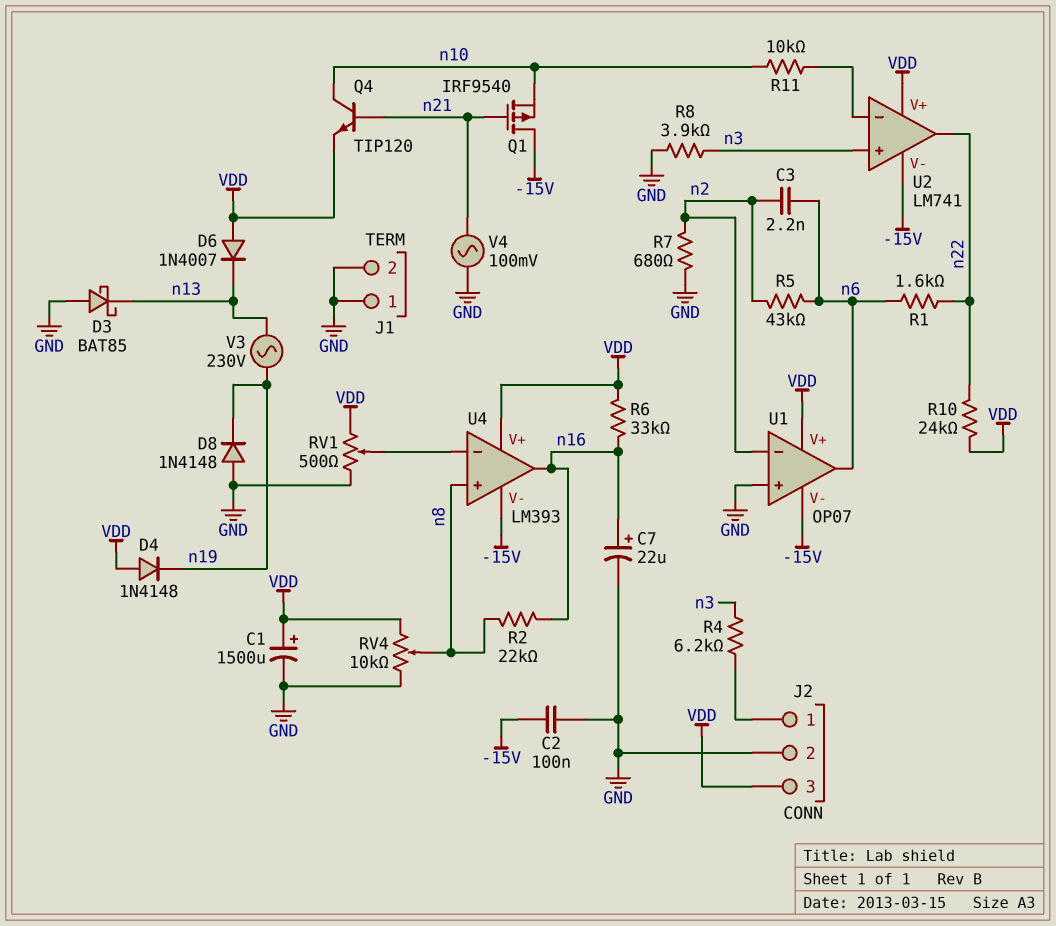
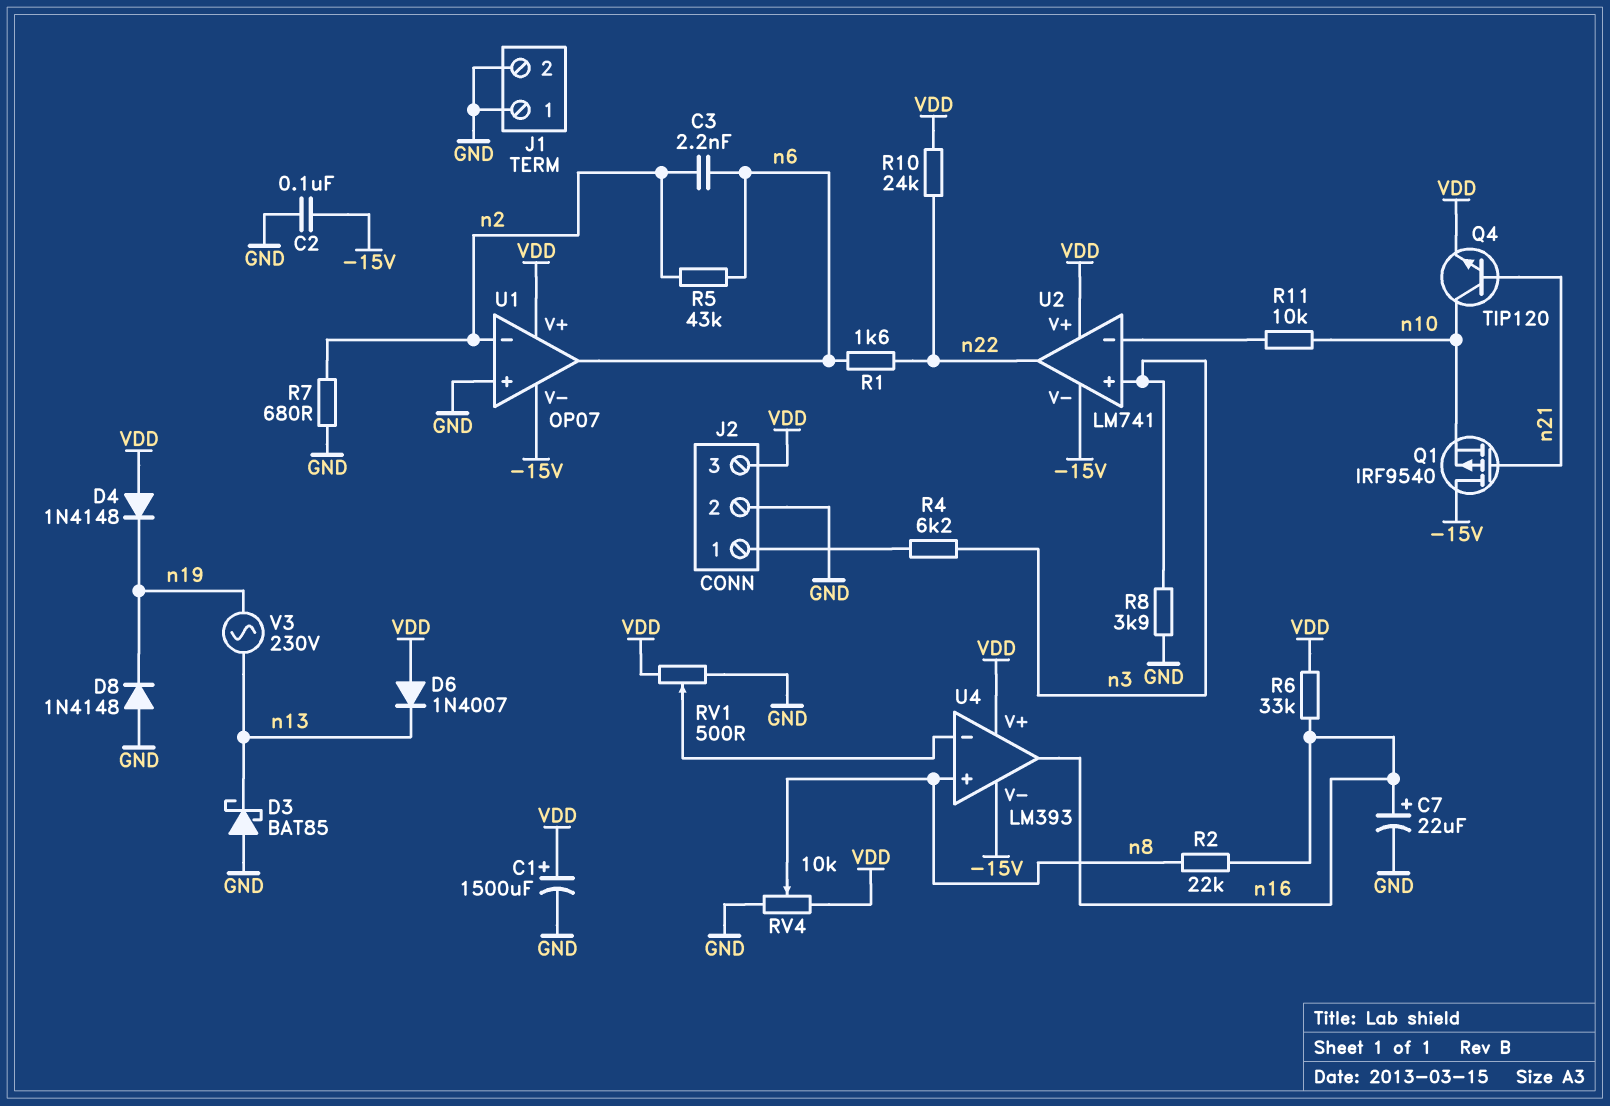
V4: AC 100mV (GND, n21) -> none

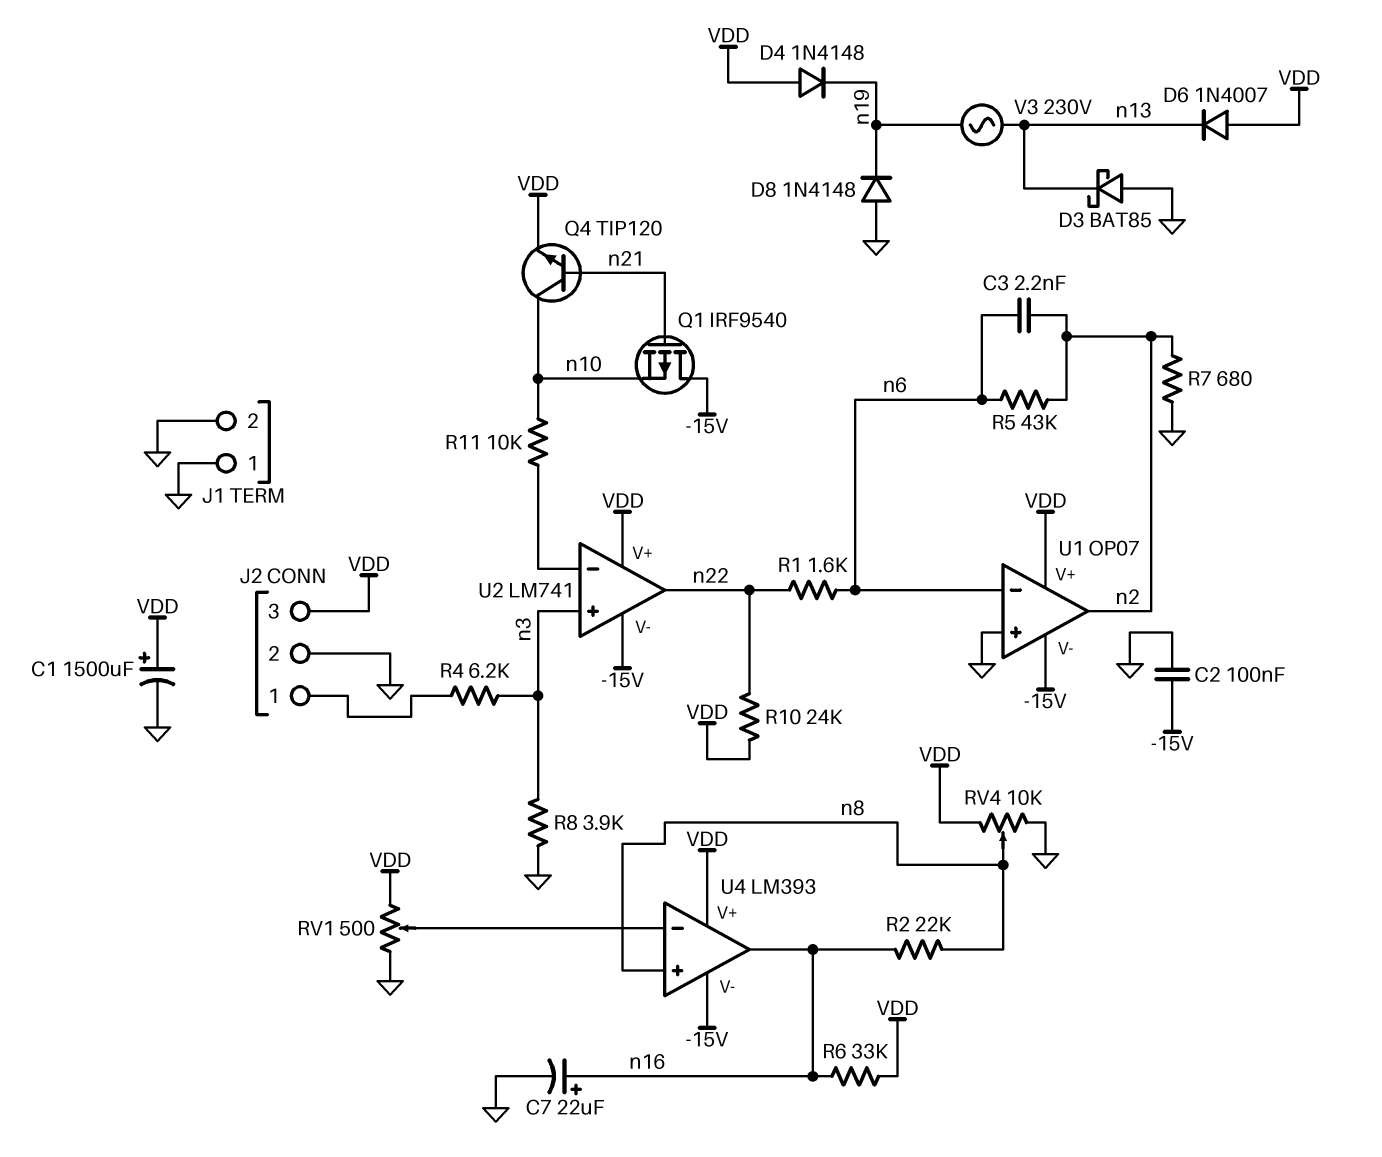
U1 pin in-: n2 -> n6
U1 pin out: n6 -> n2

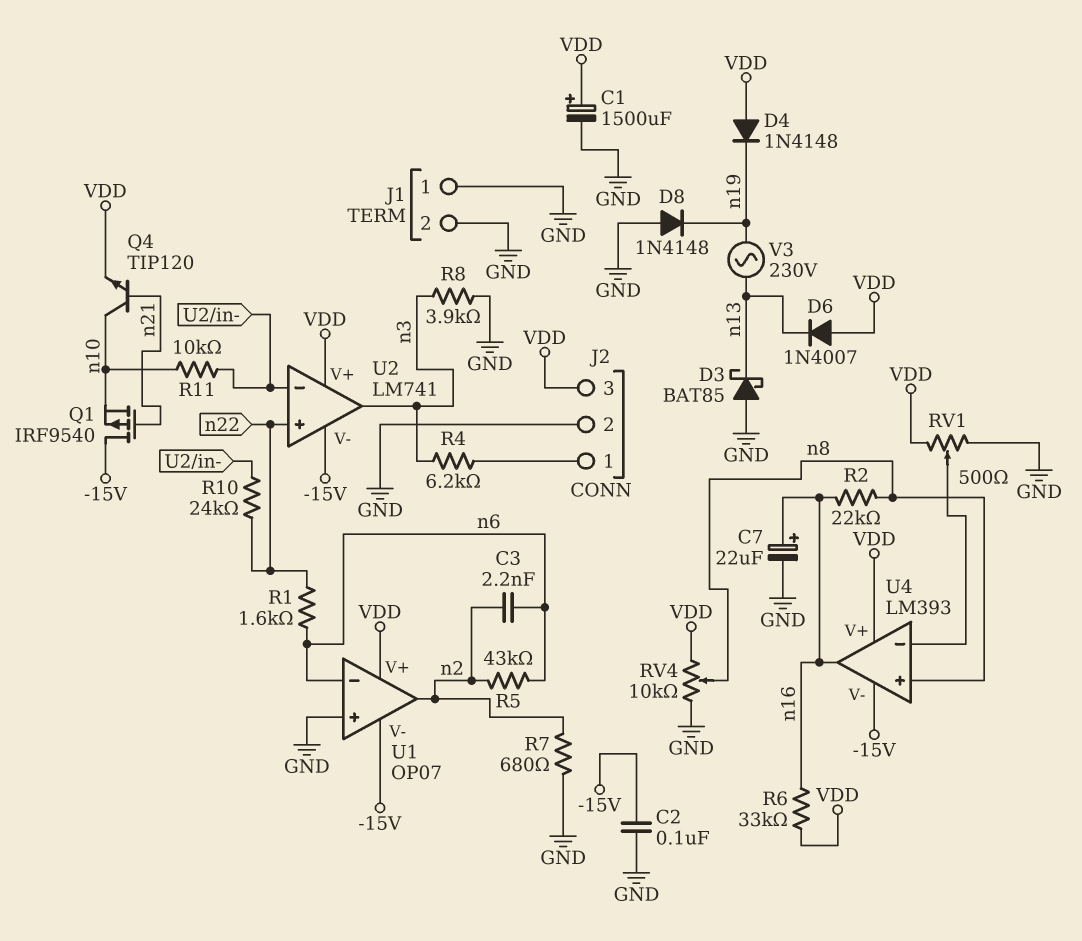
R10: 24k (VDD, n22) -> 24k (U2/in-, n22)
U2 pin in+: n3 -> n22
U2 pin out: n22 -> n3

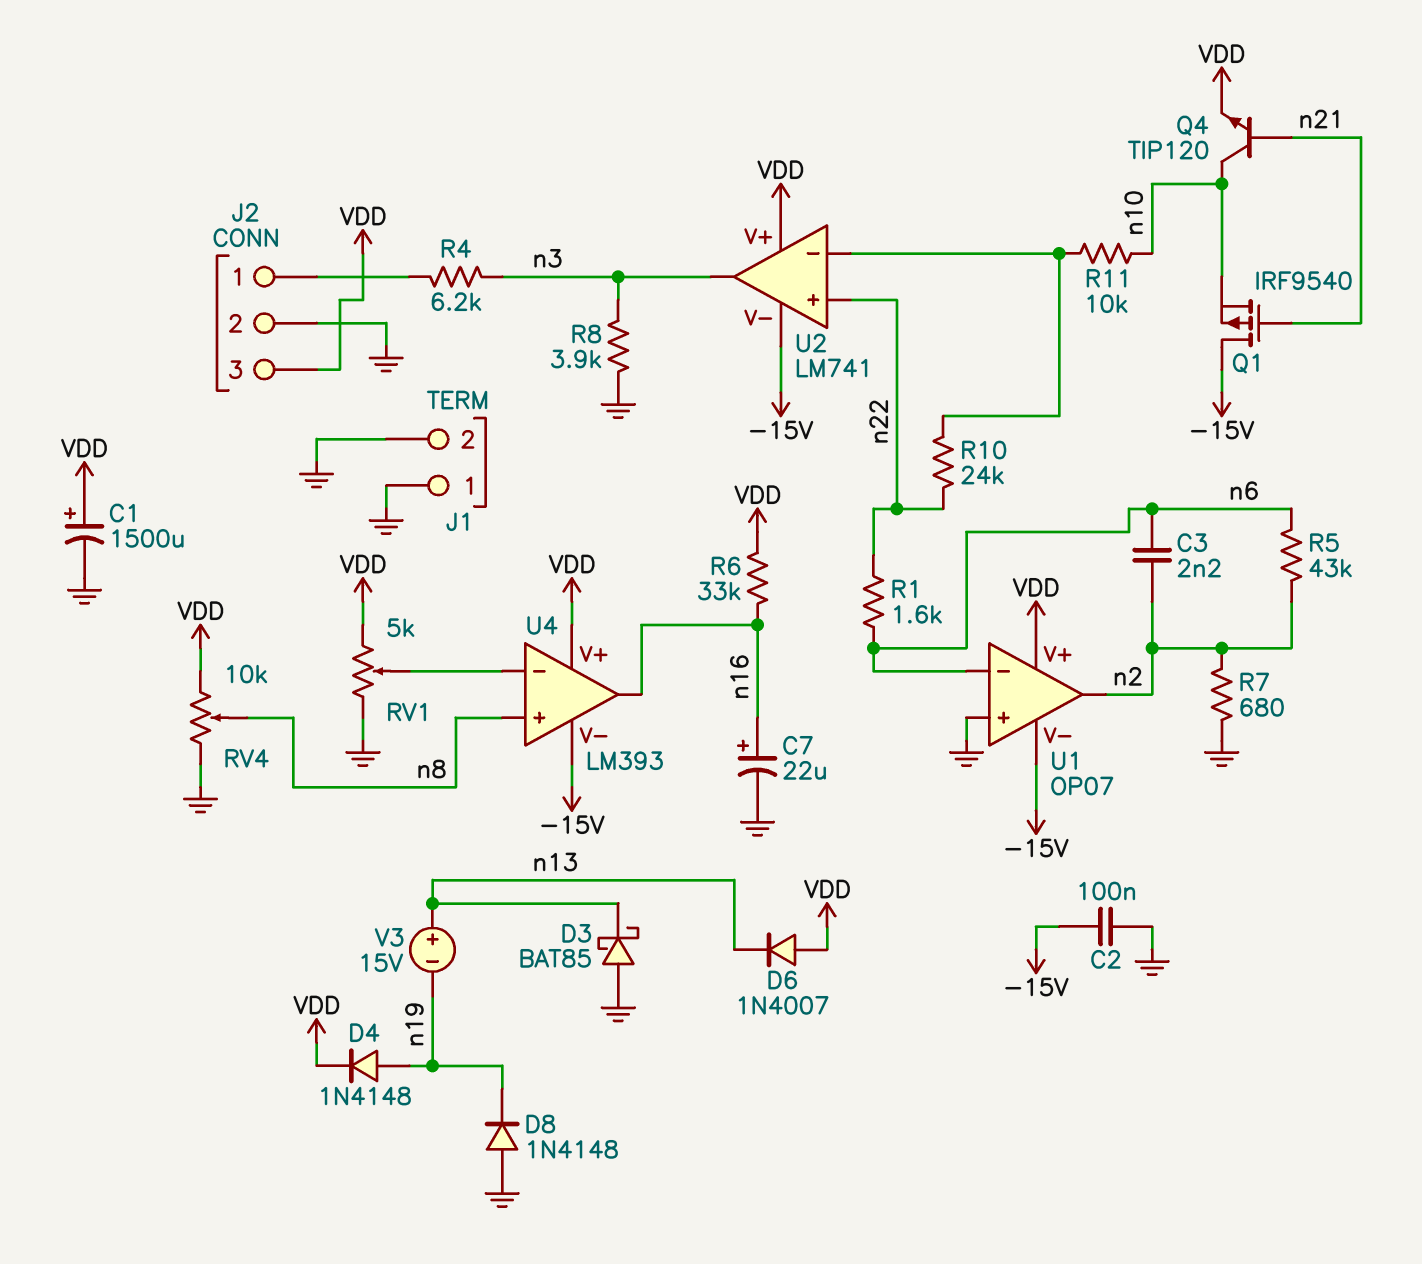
D4: diode 1N4148 (A VDD, K n19) -> diode 1N4148 (A n19, K VDD)
R2: 22k (n8, n16) -> none
RV1: 500 (GND, VDD, wiper U4/in-) -> 5k (GND, VDD, wiper U4/in-)
V3: AC 230V (n13, n19) -> 15V (plus n13, minus n19)

